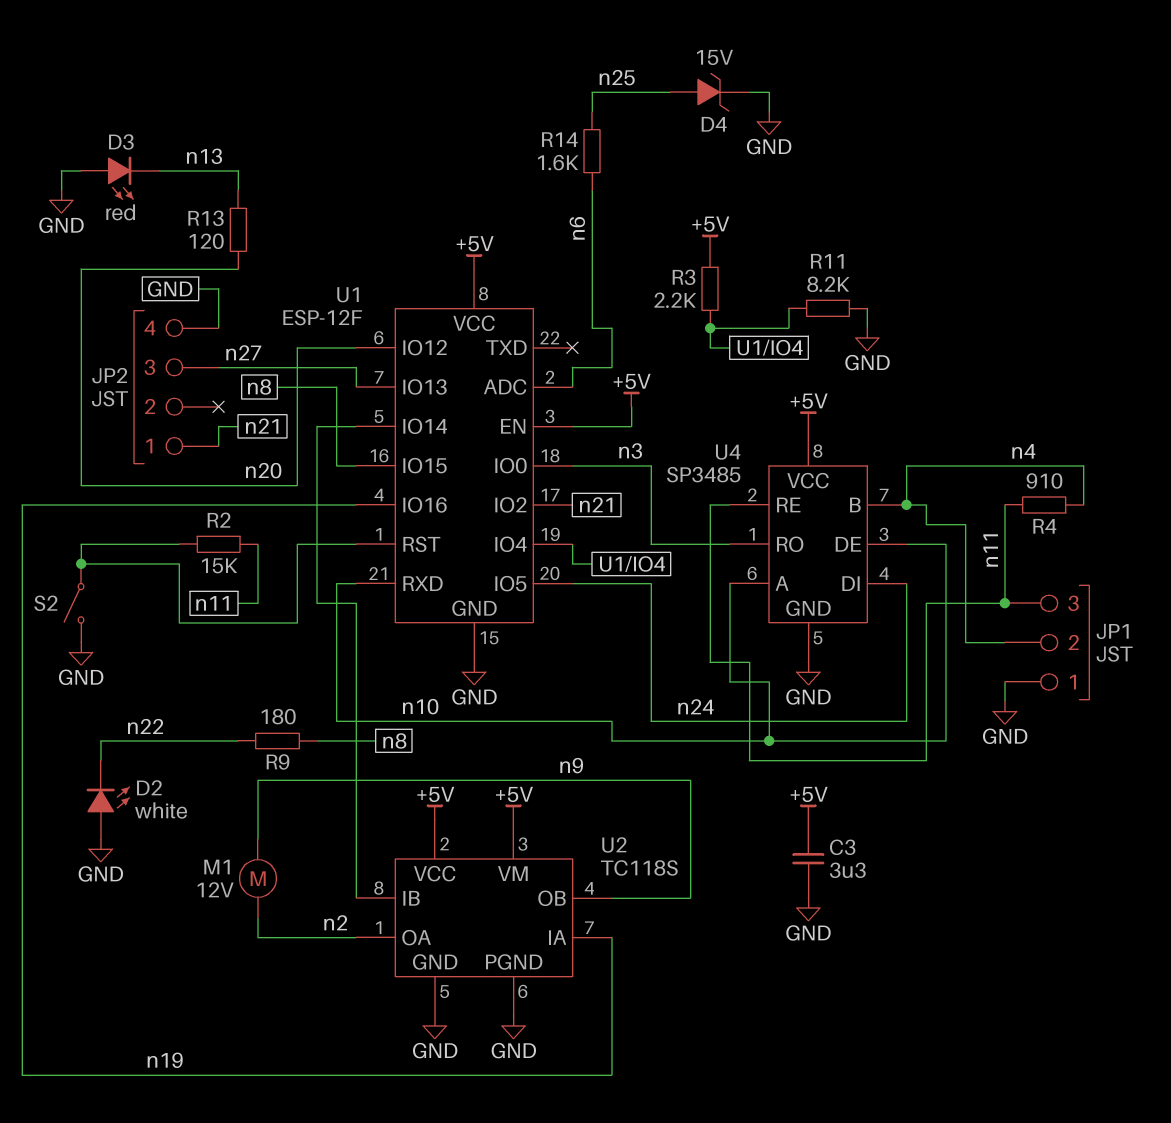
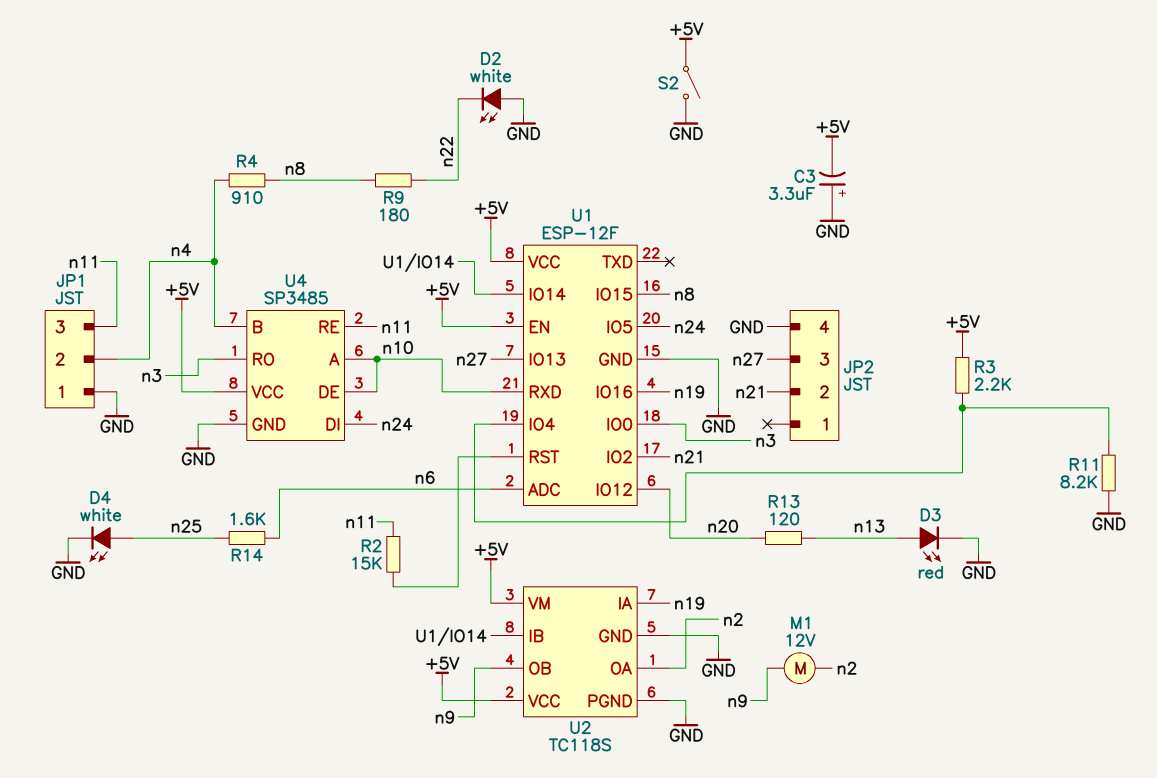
C3: 3.3uF (+5V, GND) -> 3.3uF (plus GND, minus +5V)
D3: LED red (A GND, K n13) -> LED red (A n13, K GND)
D4: zener 15V (A n25, K GND) -> LED white (A n25, K GND)
JP2 pin 1: n21 -> none
JP2 pin 2: none -> n21
R4: 910 (n4, n11) -> 910 (n4, n8)
S2: switch (GND, U1/RST) -> switch (+5V, GND)

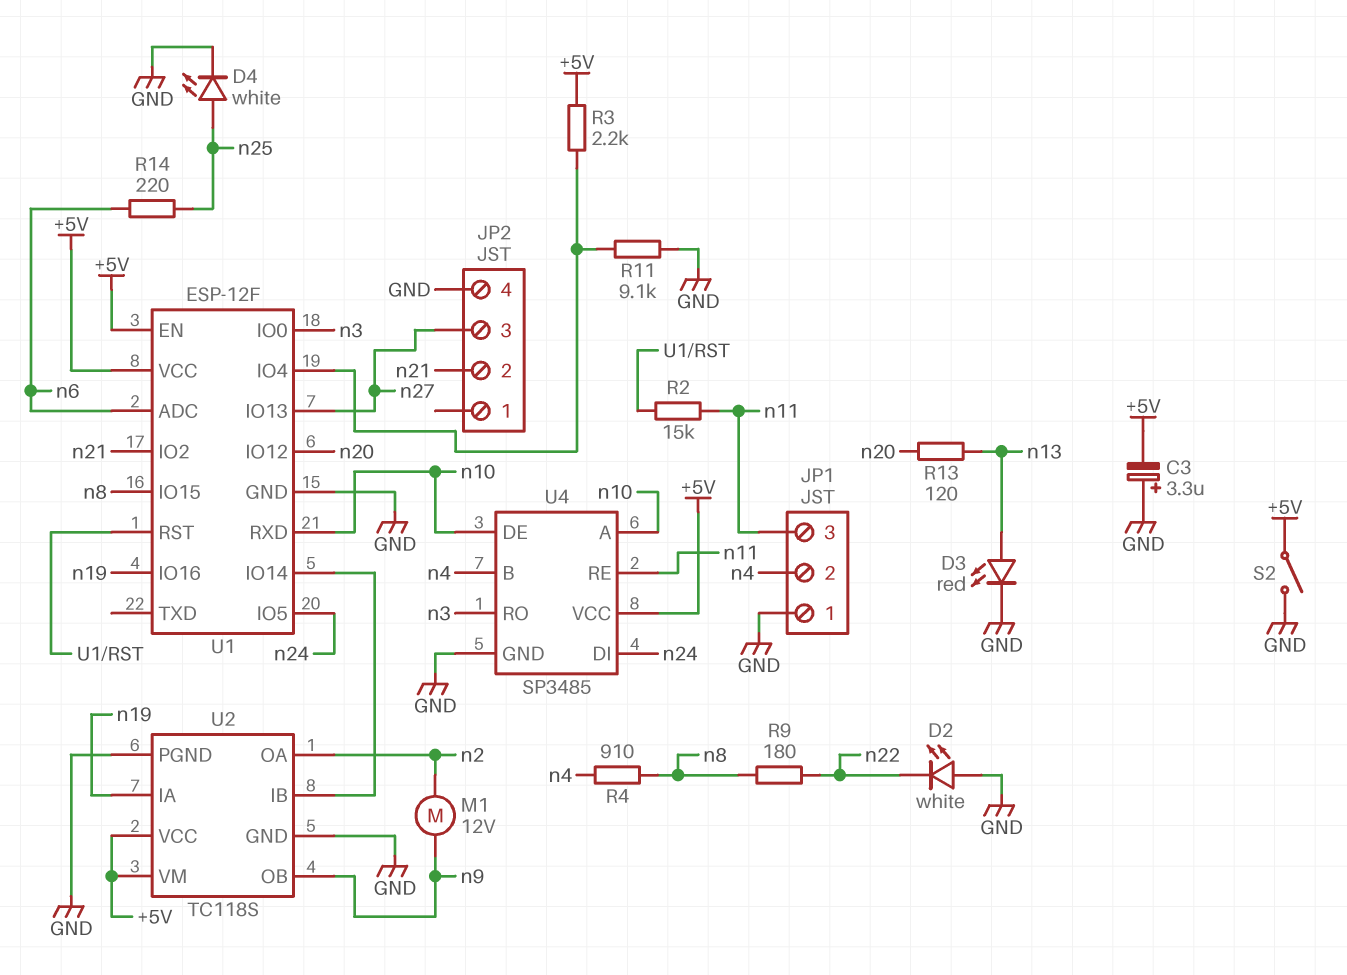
R11: 8.2k (GND, U1/IO4) -> 9.1k (GND, U1/IO4)
R14: 1.6k (n6, n25) -> 220 (n6, n25)

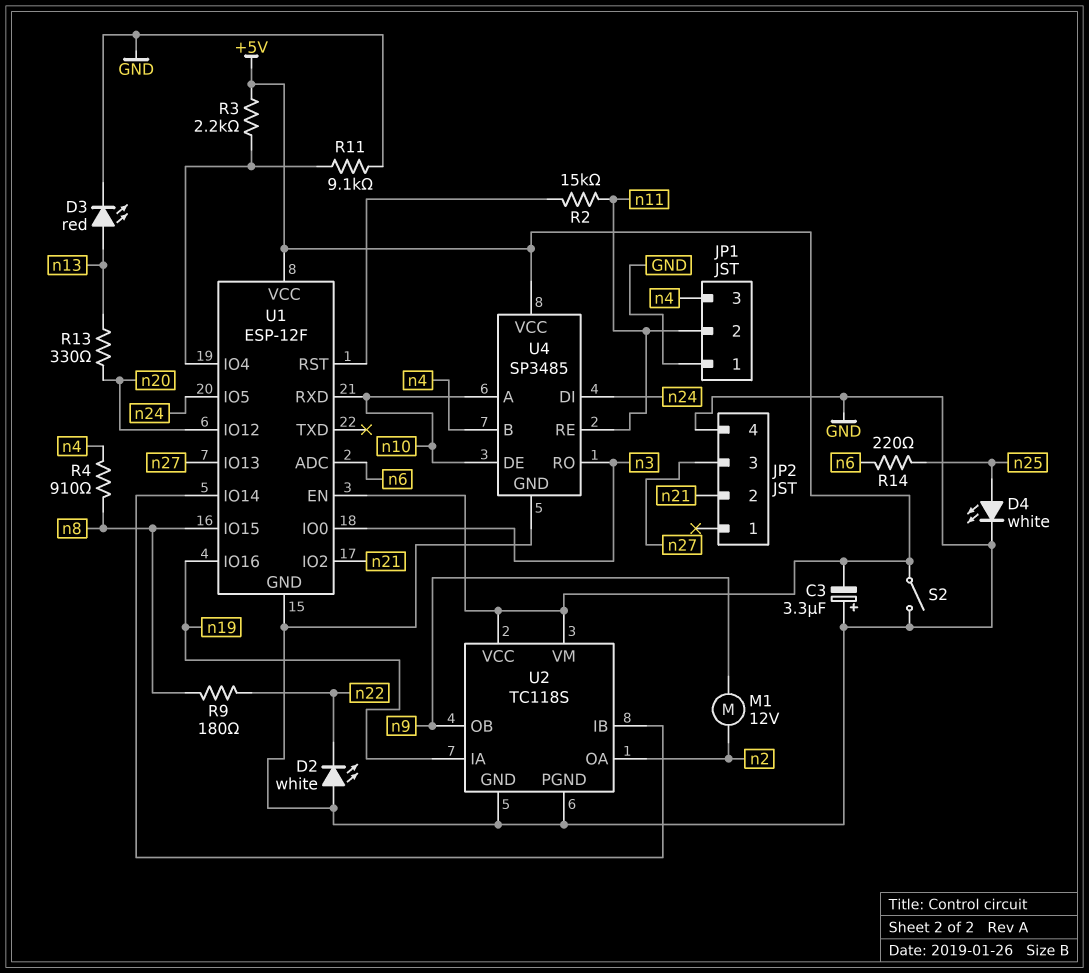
JP1 pin 2: n4 -> n11
JP1 pin 3: n11 -> n4
R13: 120 (n13, n20) -> 330 (n13, n20)

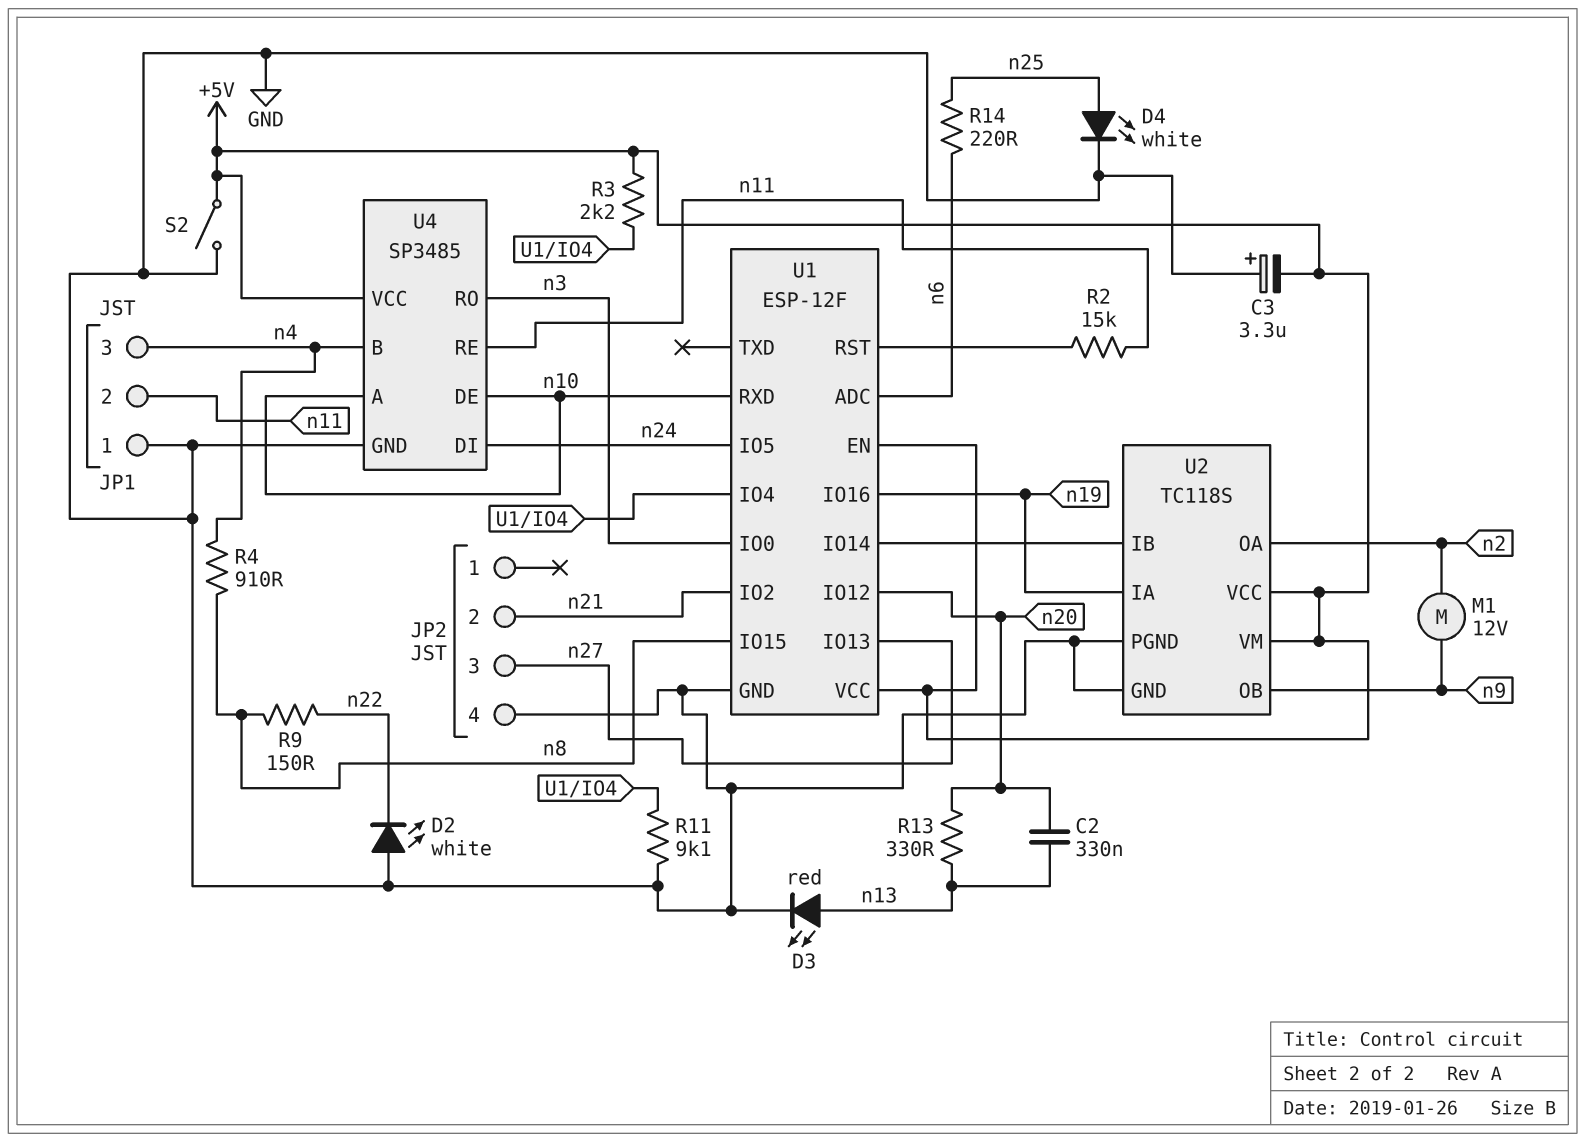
C2: none -> 330nF (n13, n20)
R9: 180 (n8, n22) -> 150 (n8, n22)

